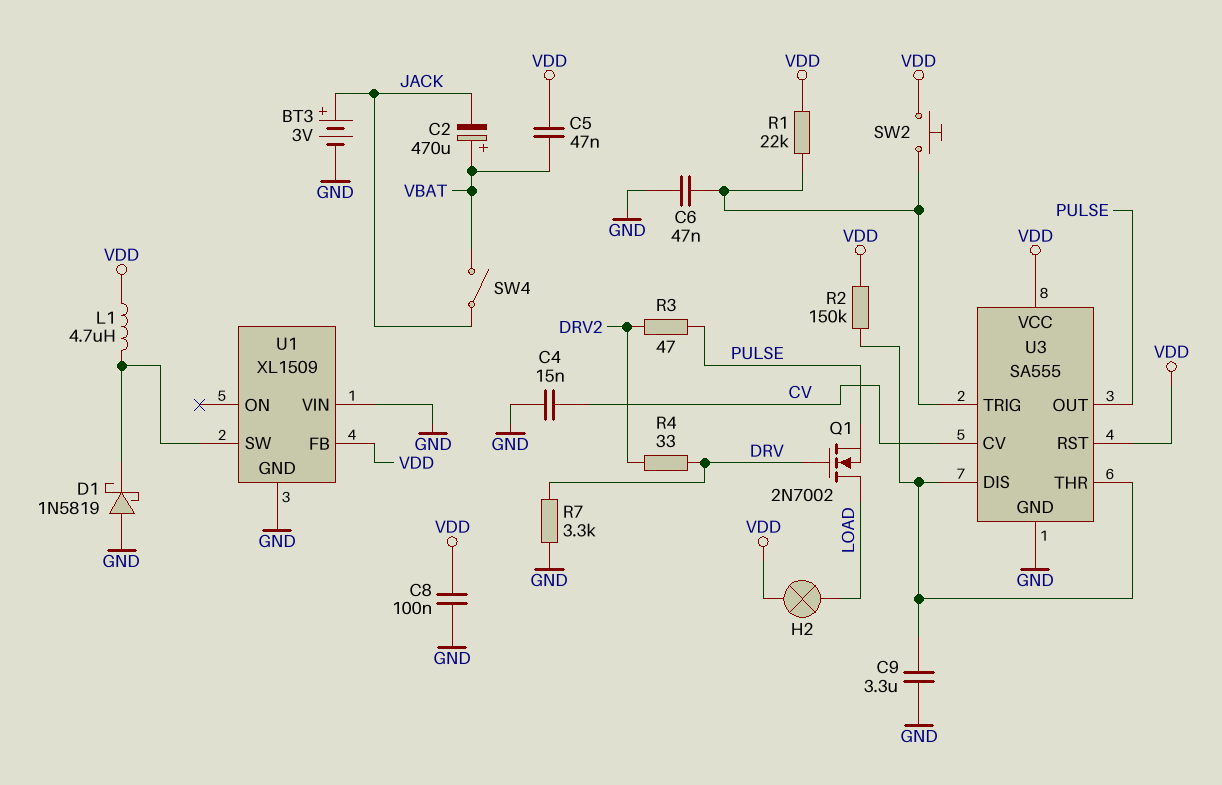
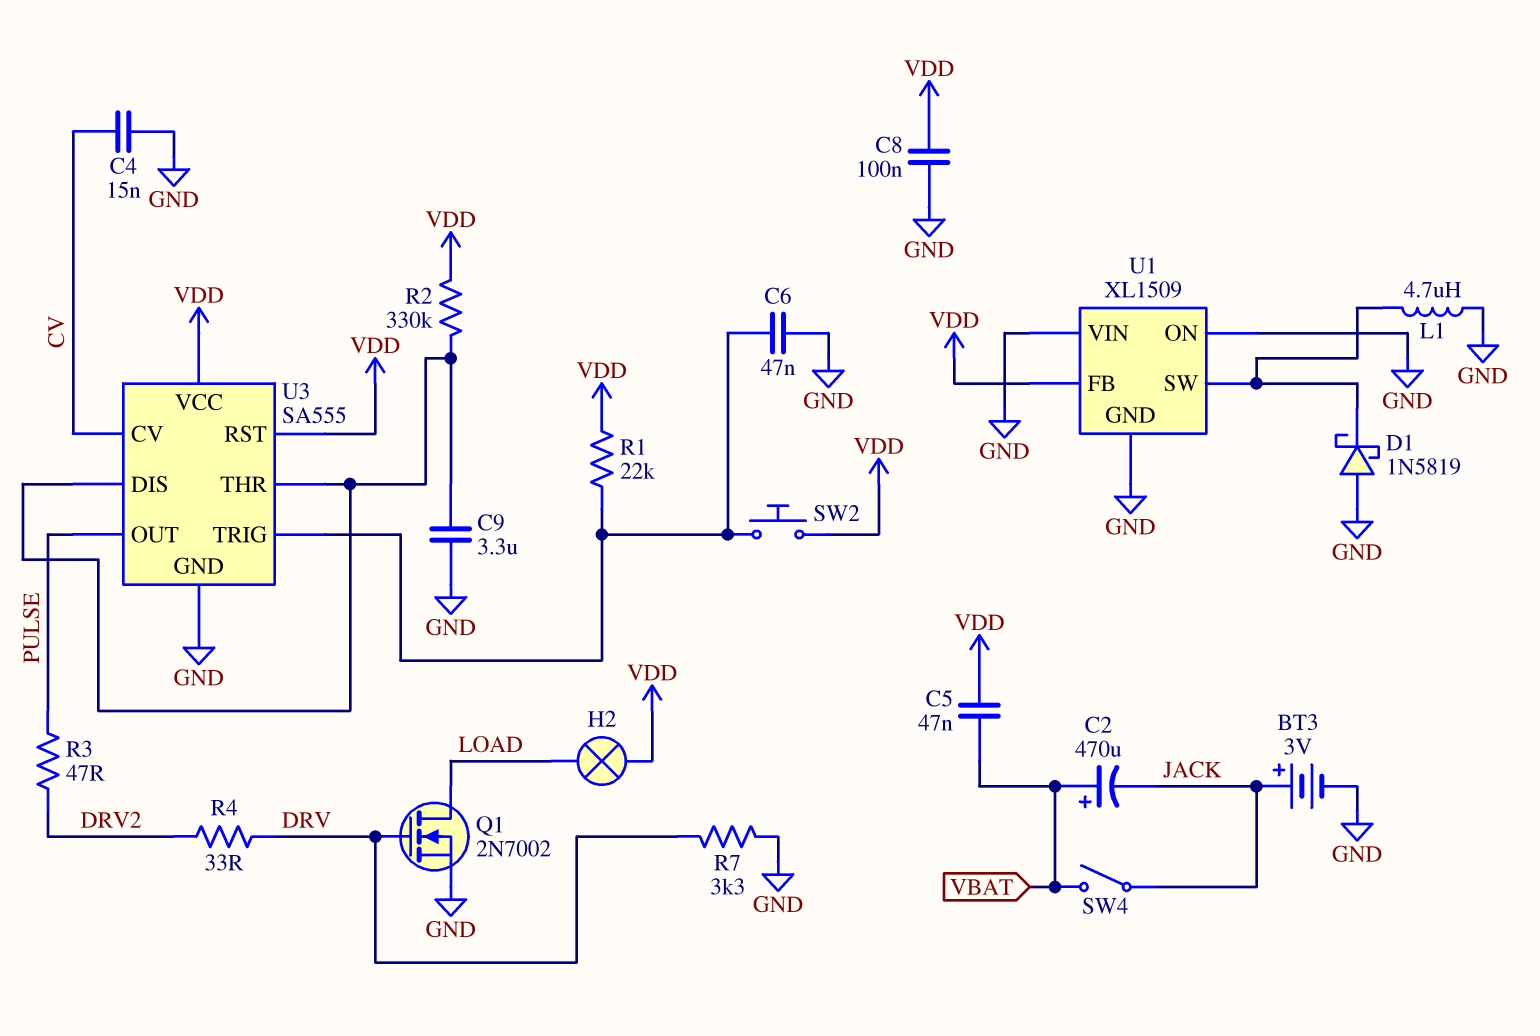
L1: 4.7uH (U1/SW, VDD) -> 4.7uH (GND, U1/SW)
Q1: NMOS 2N7002 (G DRV, D LOAD, S PULSE) -> NMOS 2N7002 (G DRV, D LOAD, S GND)
R2: 150k (U3/DIS, VDD) -> 330k (U3/DIS, VDD)
U1 pin ON: none -> GND

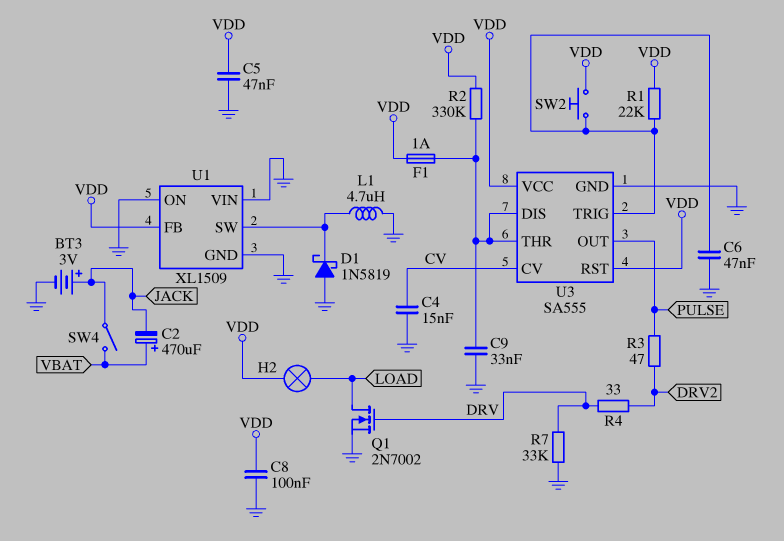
C5: 47nF (VBAT, VDD) -> 47nF (GND, VDD)
C9: 3.3uF (GND, U3/DIS) -> 33nF (GND, U3/DIS)
F1: none -> 1A (U3/DIS, VDD)
R7: 3.3k (DRV, GND) -> 33k (DRV, GND)

